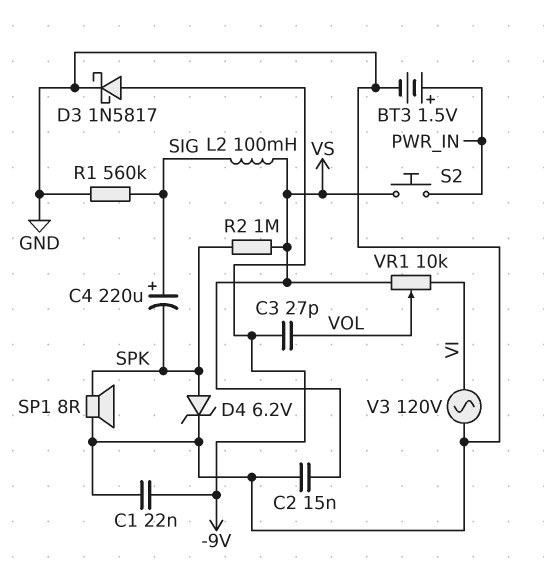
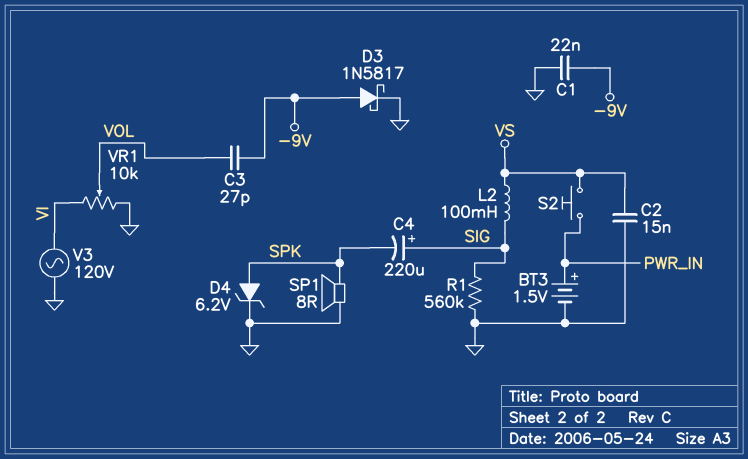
R2: 1M (SPK, VS) -> none
VR1: 10k (VI, VS, wiper VOL) -> 10k (GND, VI, wiper VOL)

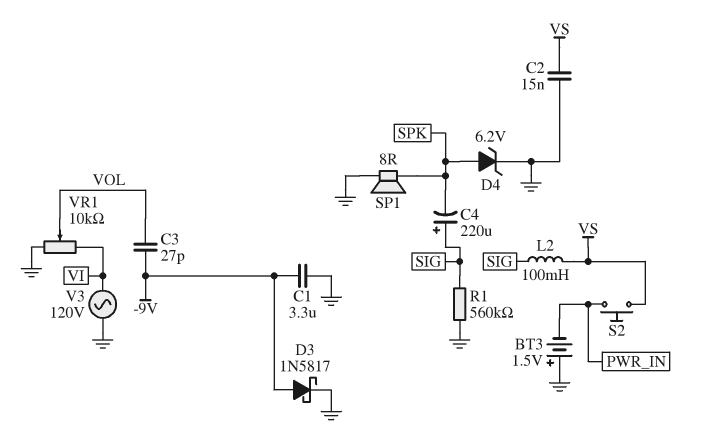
BT3: 1.5V (plus PWR_IN, minus GND) -> 1.5V (plus GND, minus PWR_IN)
C1: 22nF (-9V, GND) -> 3.3uF (-9V, GND)

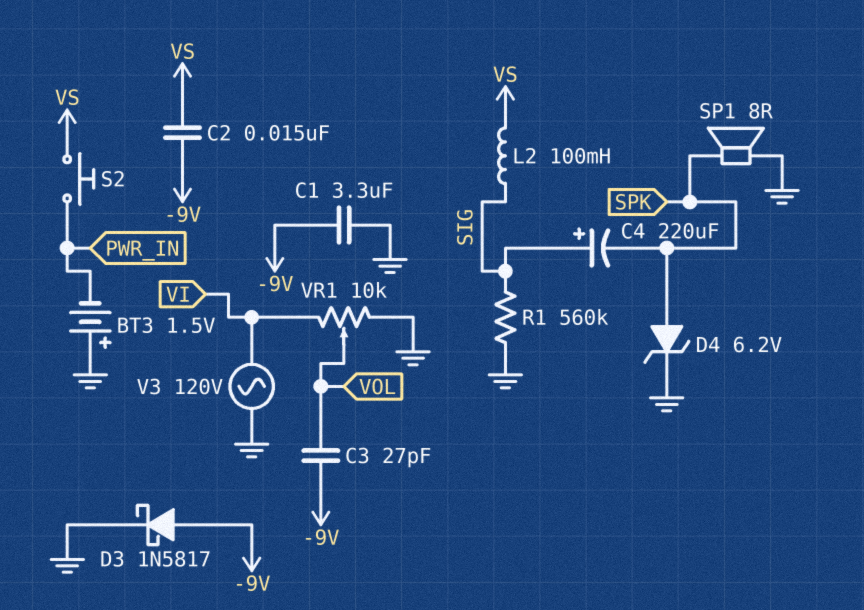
C2: 15nF (GND, VS) -> 15nF (-9V, VS)

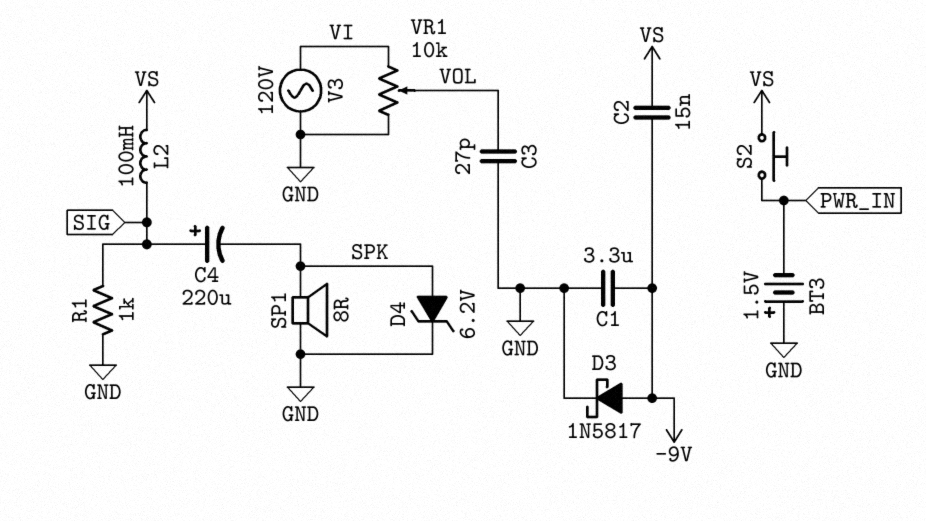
C3: 27pF (-9V, VOL) -> 27pF (GND, VOL)
R1: 560k (GND, SIG) -> 1k (GND, SIG)

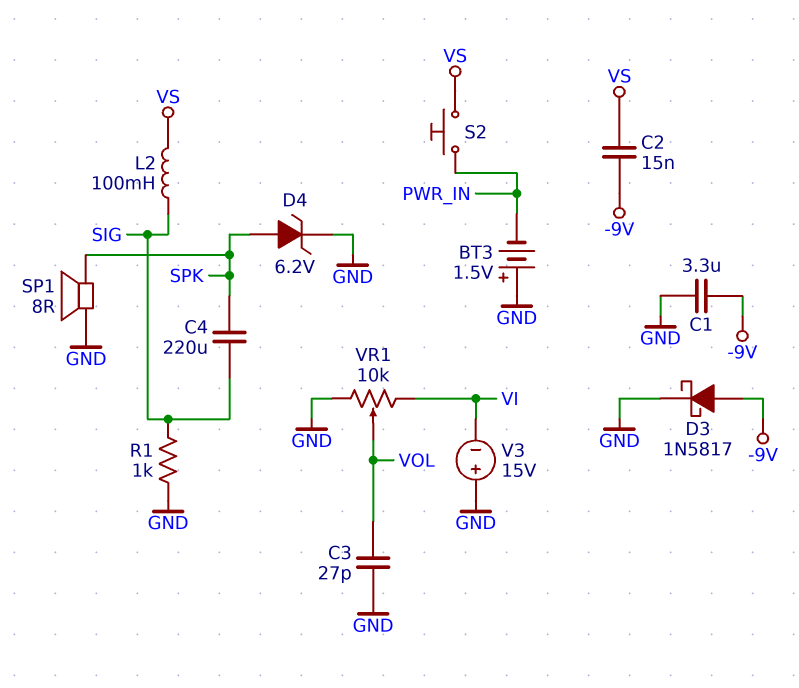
C4: 220uF (plus SIG, minus SPK) -> 220uF (SIG, SPK)
V3: AC 120V (GND, VI) -> 15V (plus GND, minus VI)

